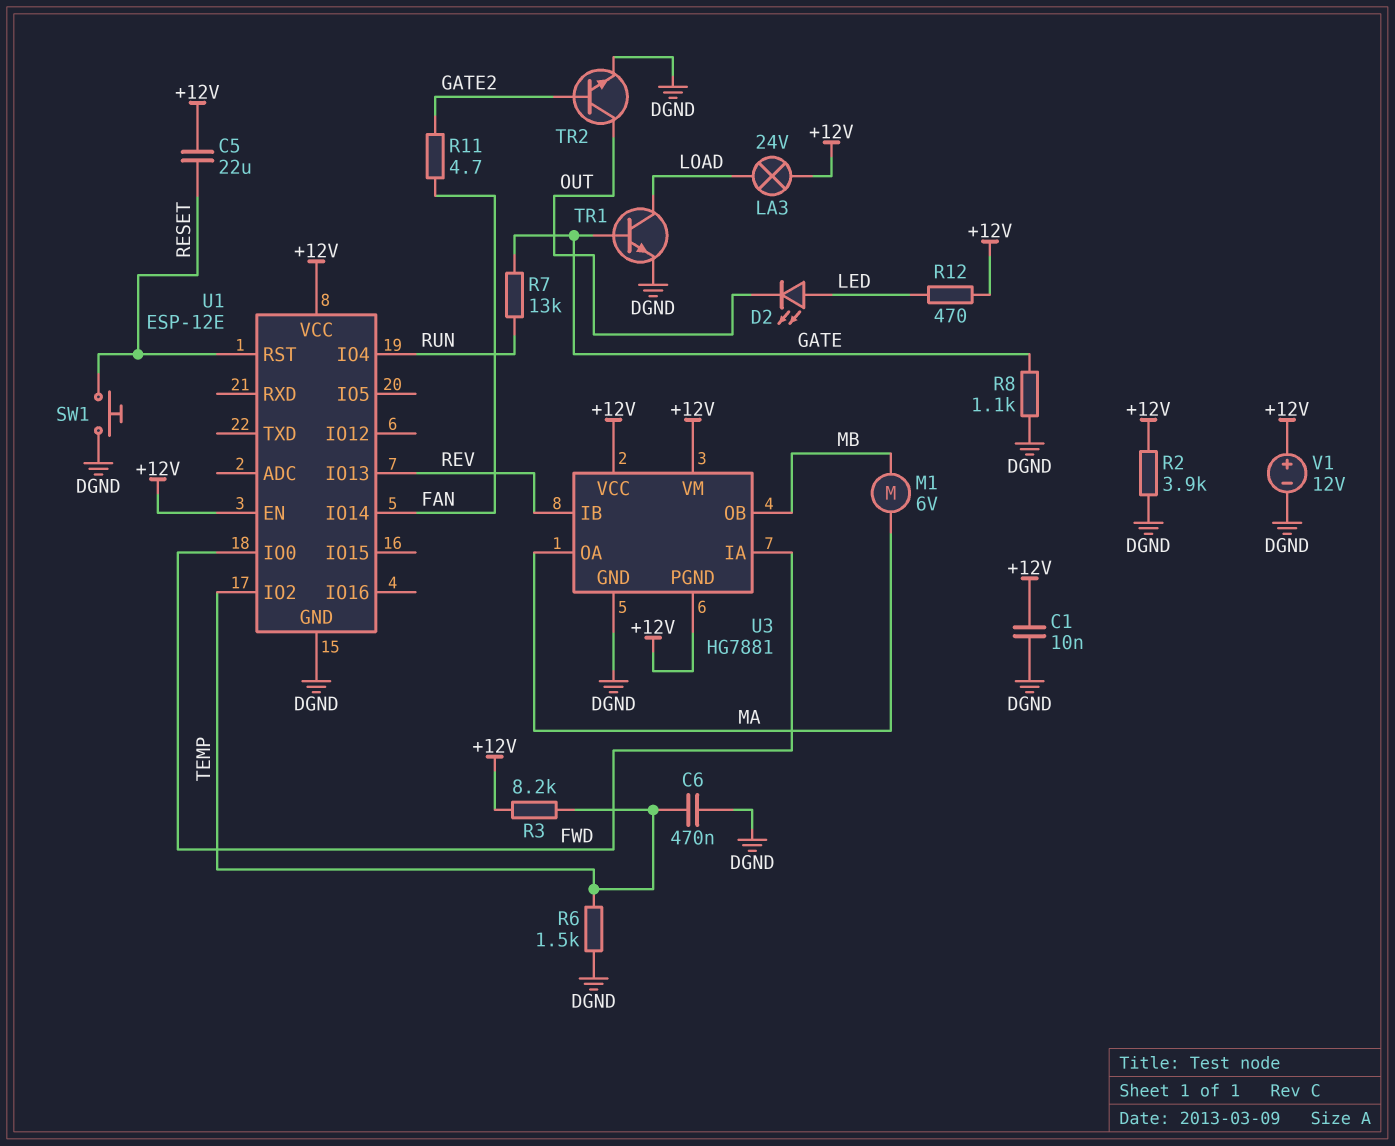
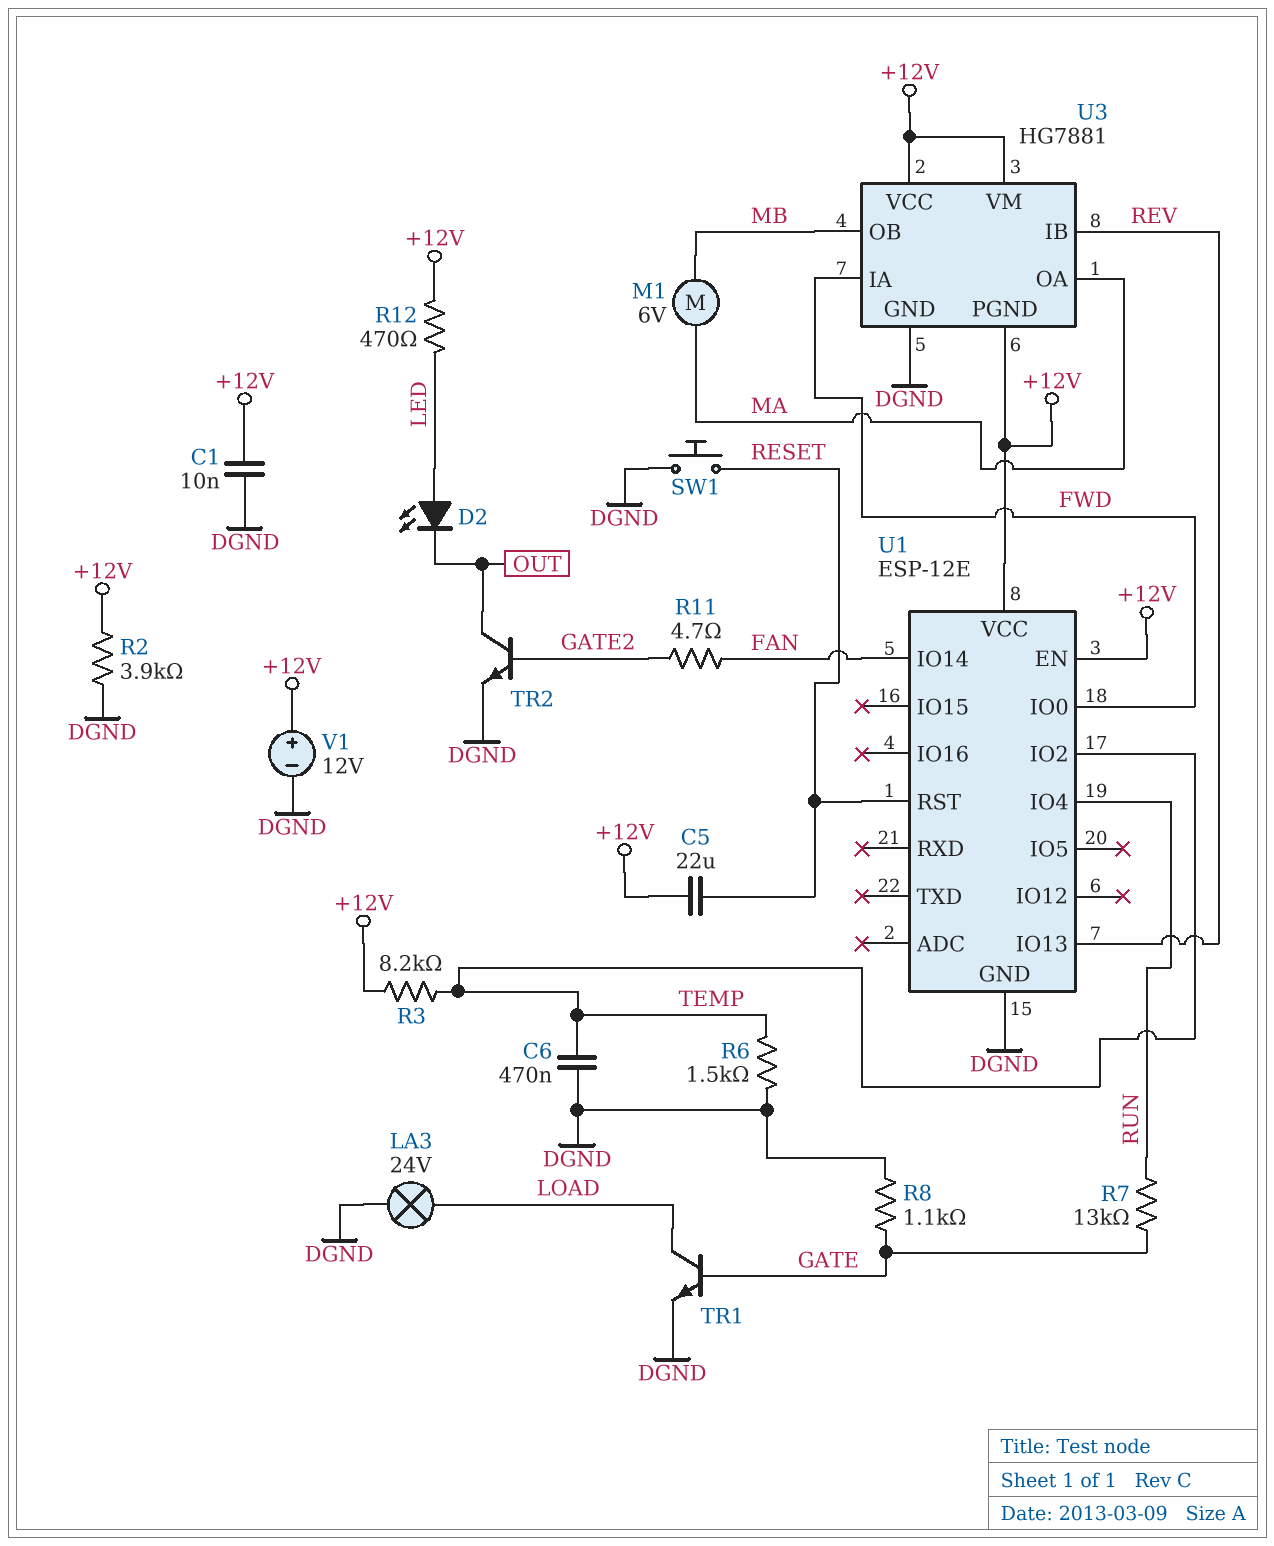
LA3: lamp 24V (+12V, LOAD) -> lamp 24V (DGND, LOAD)

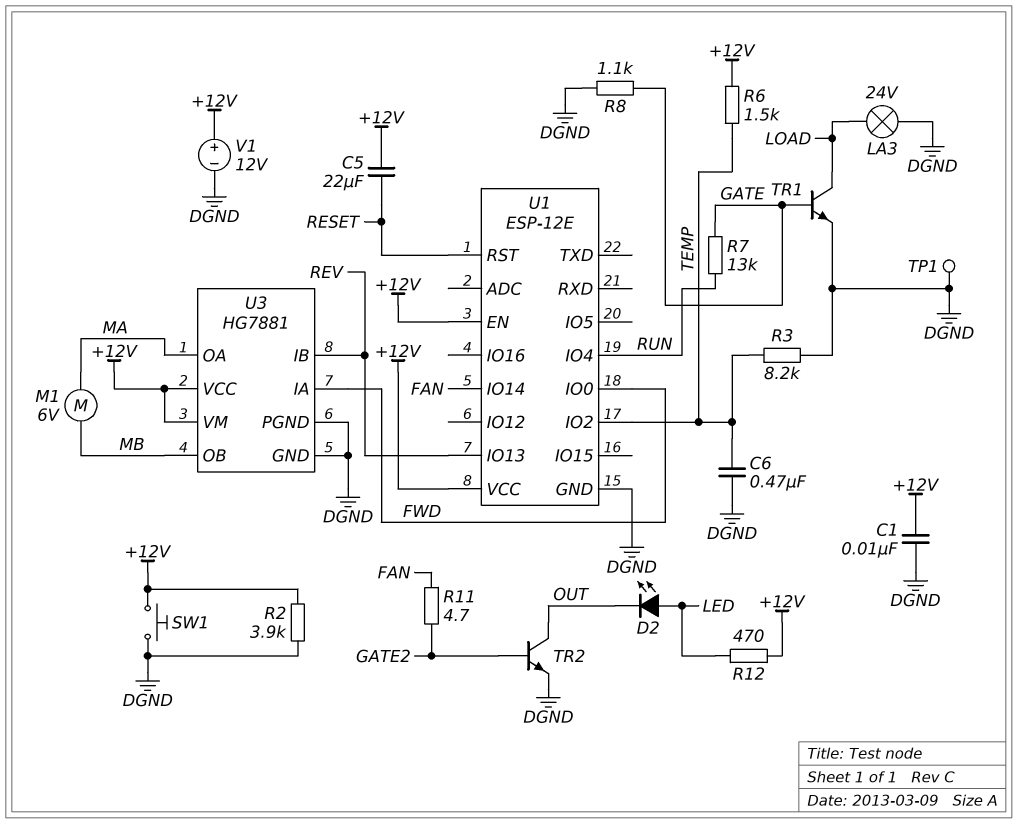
R3: 8.2k (+12V, TEMP) -> 8.2k (DGND, TEMP)
R6: 1.5k (DGND, TEMP) -> 1.5k (+12V, TEMP)
SW1: button (DGND, RESET) -> button (+12V, DGND)
TP1: none -> test point (DGND)
U3 pin PGND: +12V -> DGND

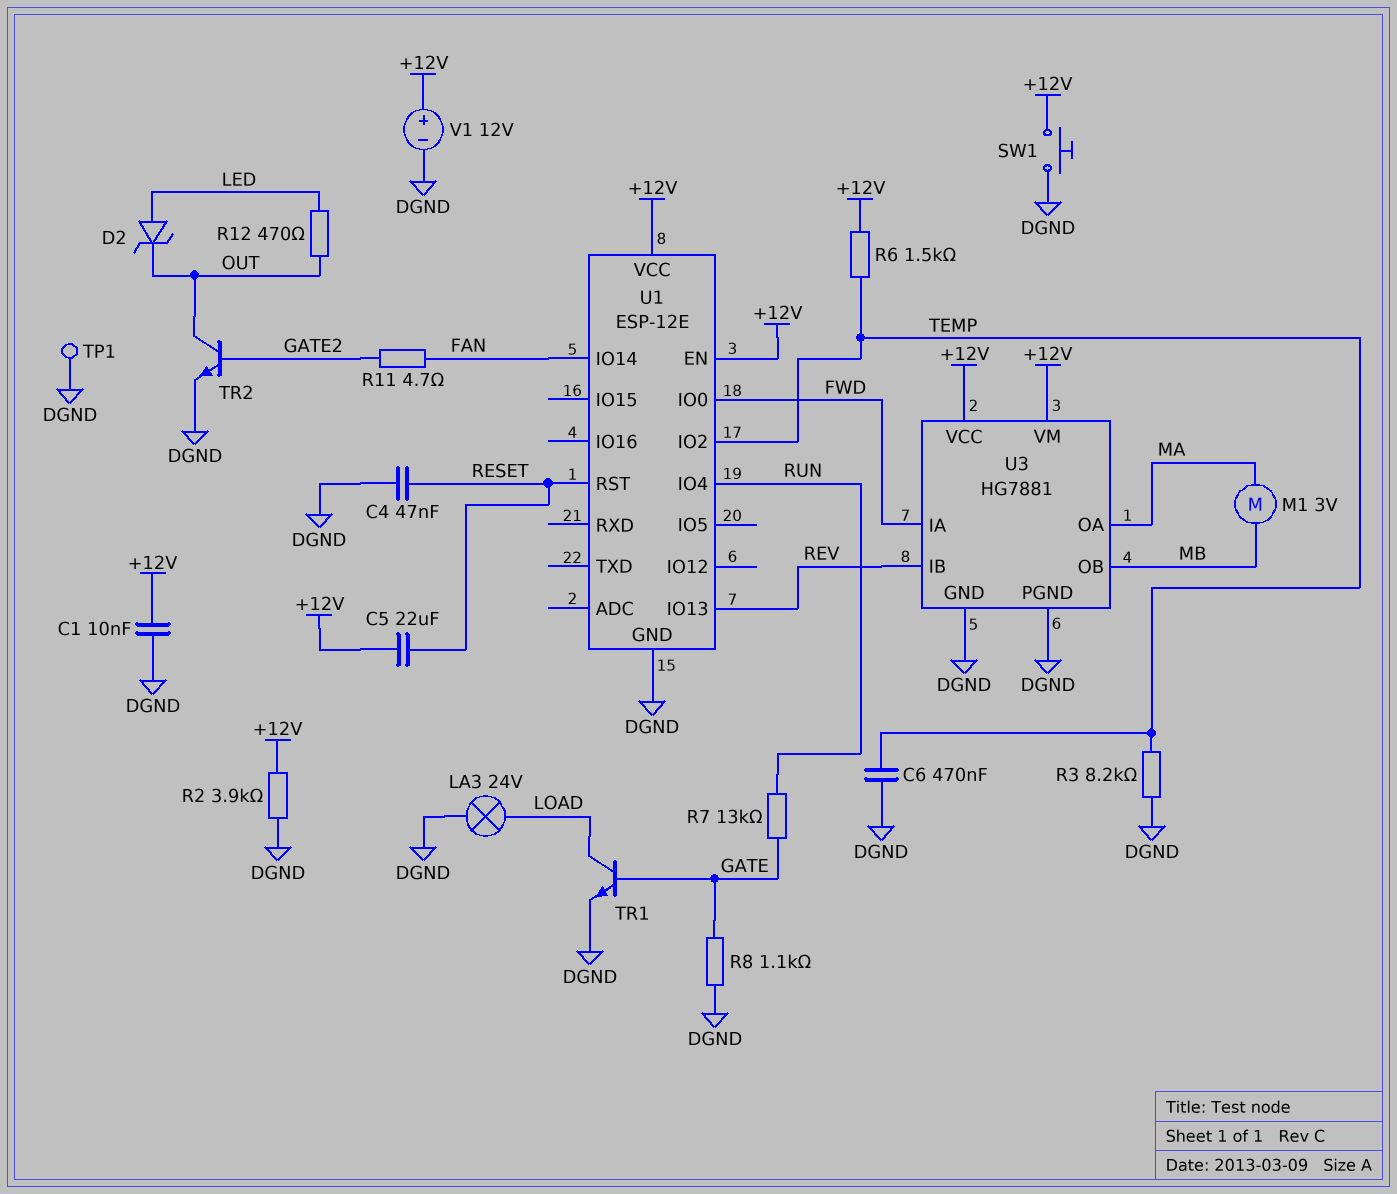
C4: none -> 47nF (DGND, RESET)
D2: LED (A LED, K OUT) -> zener (A LED, K OUT)
M1: motor 6V (MA, MB) -> motor 3V (MA, MB)
R12: 470 (+12V, LED) -> 470 (LED, OUT)

